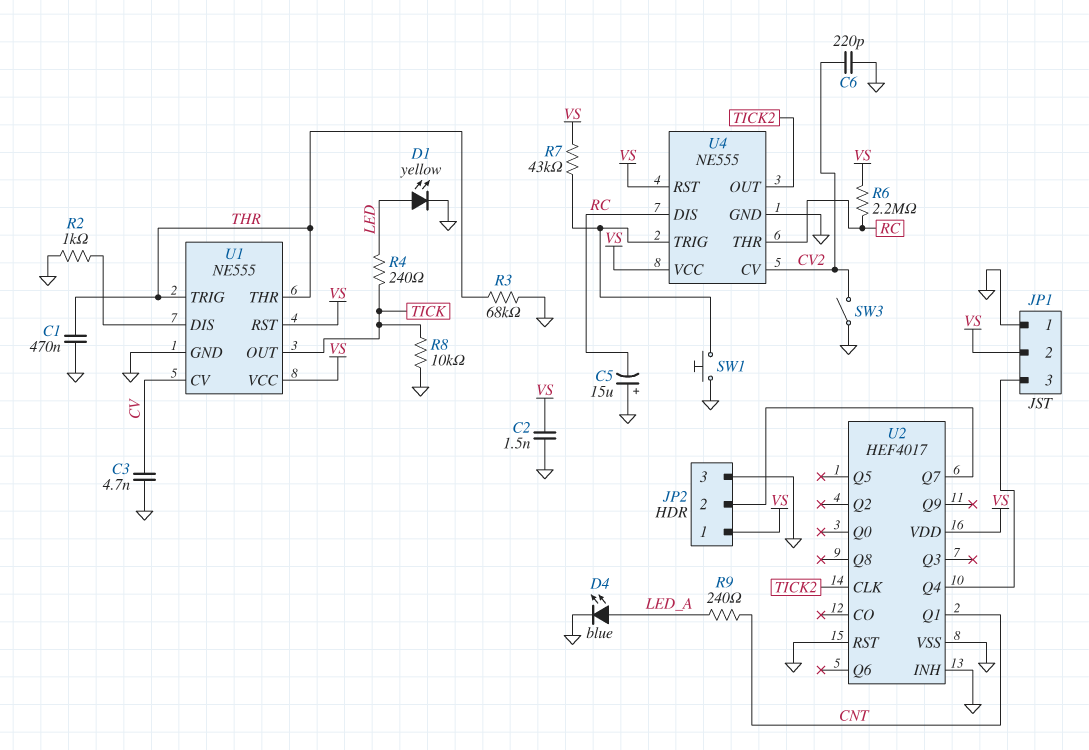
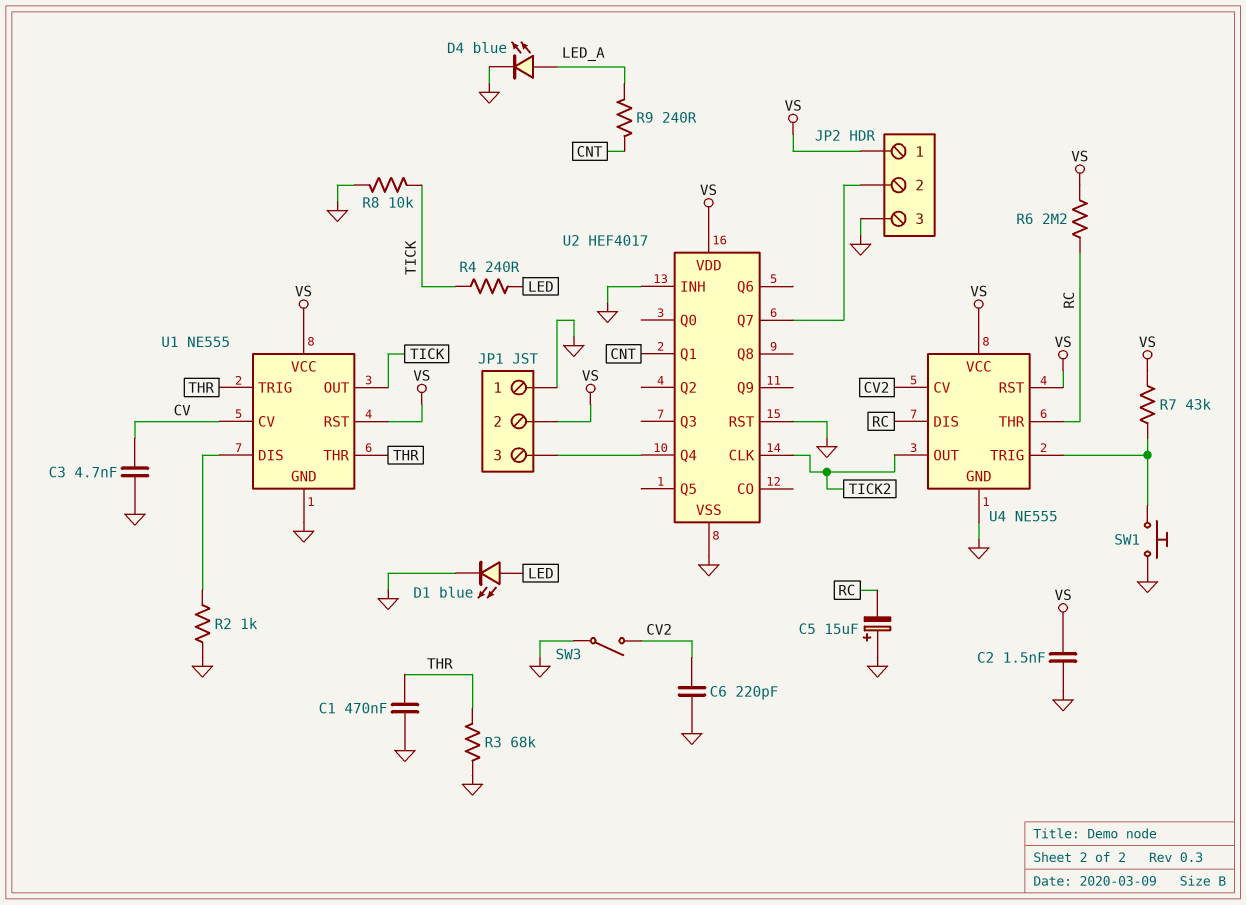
D1: LED yellow (A LED, K GND) -> LED blue (A LED, K GND)

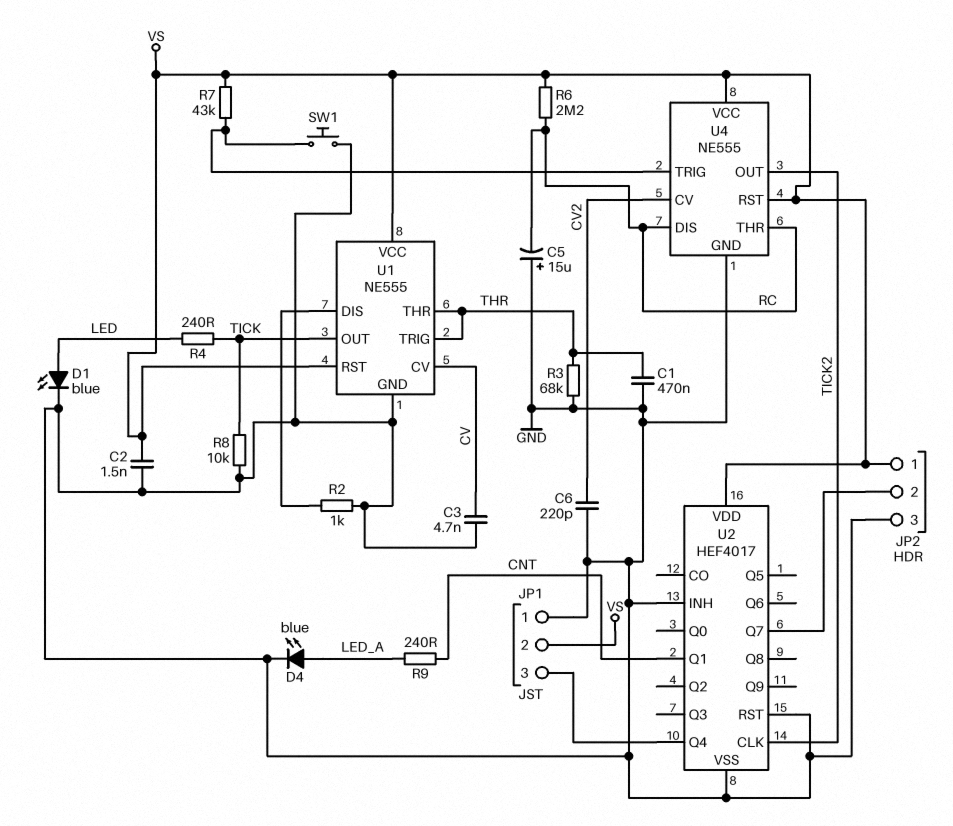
SW3: switch (CV2, GND) -> none

